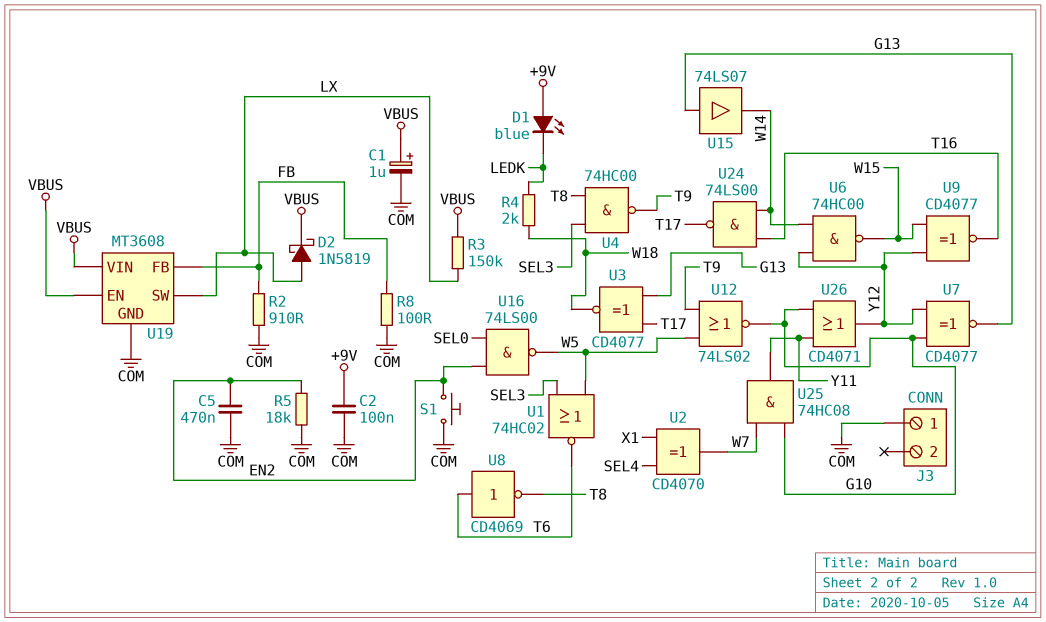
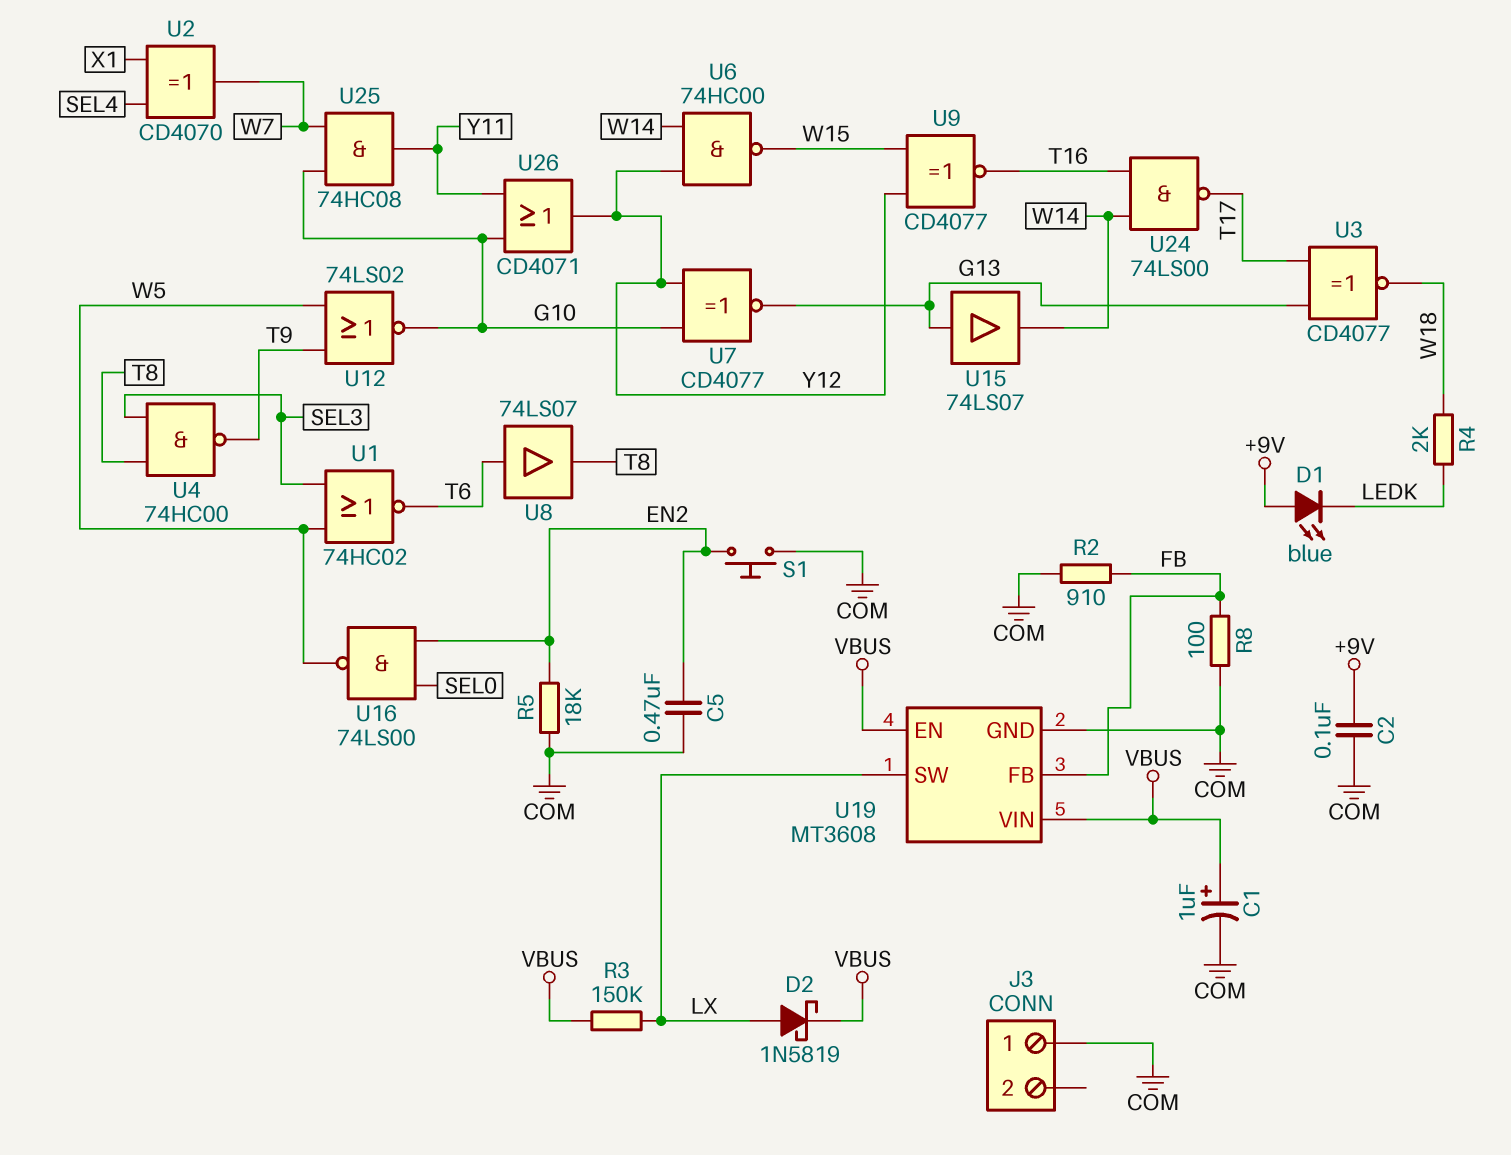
U8: NOT CD4069 (in T6, out T8) -> buffer 74LS07 (in T6, out T8)

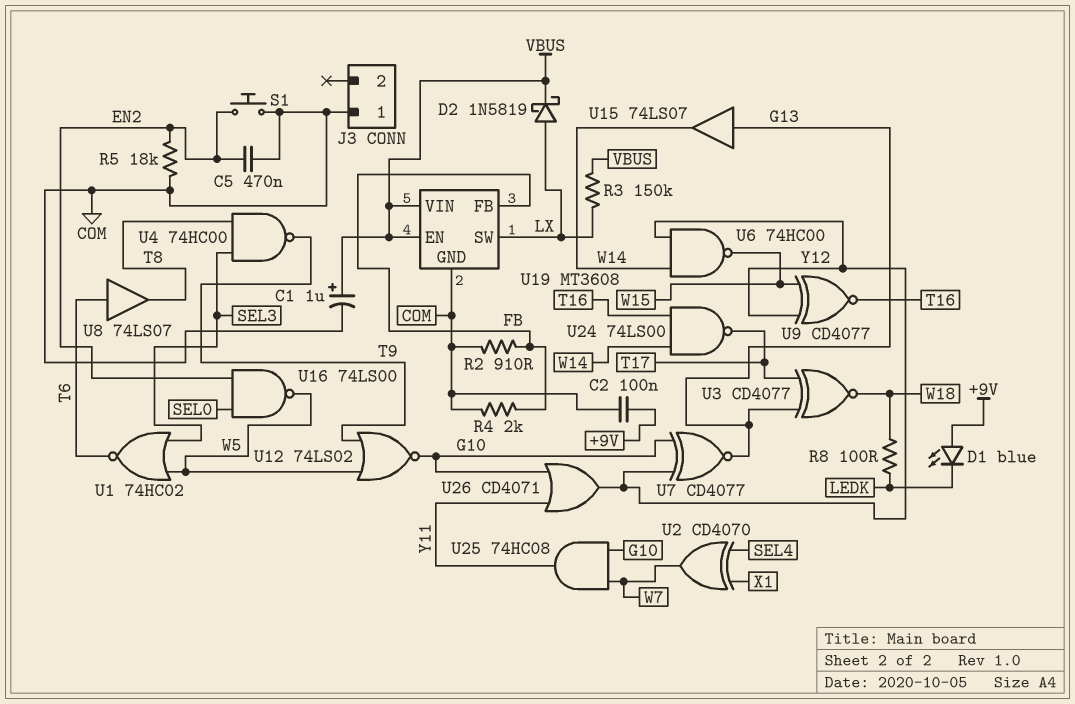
R4: 2k (LEDK, W18) -> 2k (COM, FB)
R8: 100 (COM, FB) -> 100 (LEDK, W18)

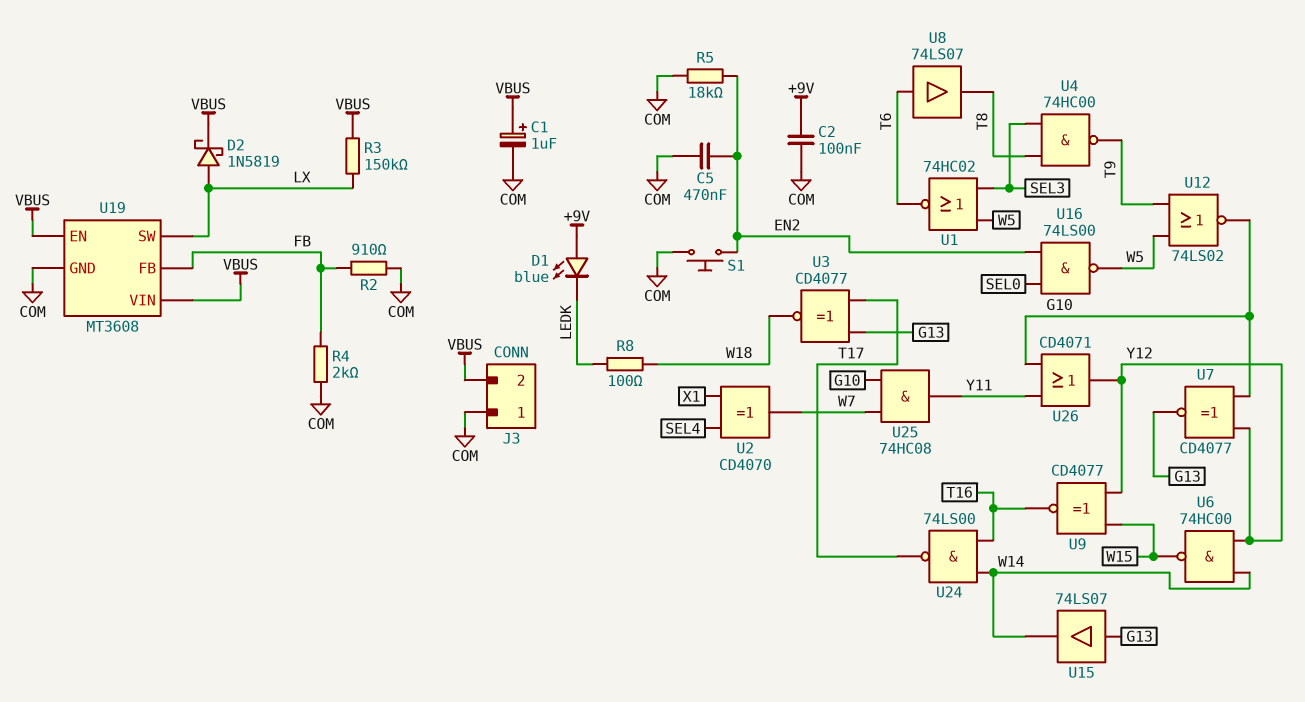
J3 pin 2: none -> VBUS

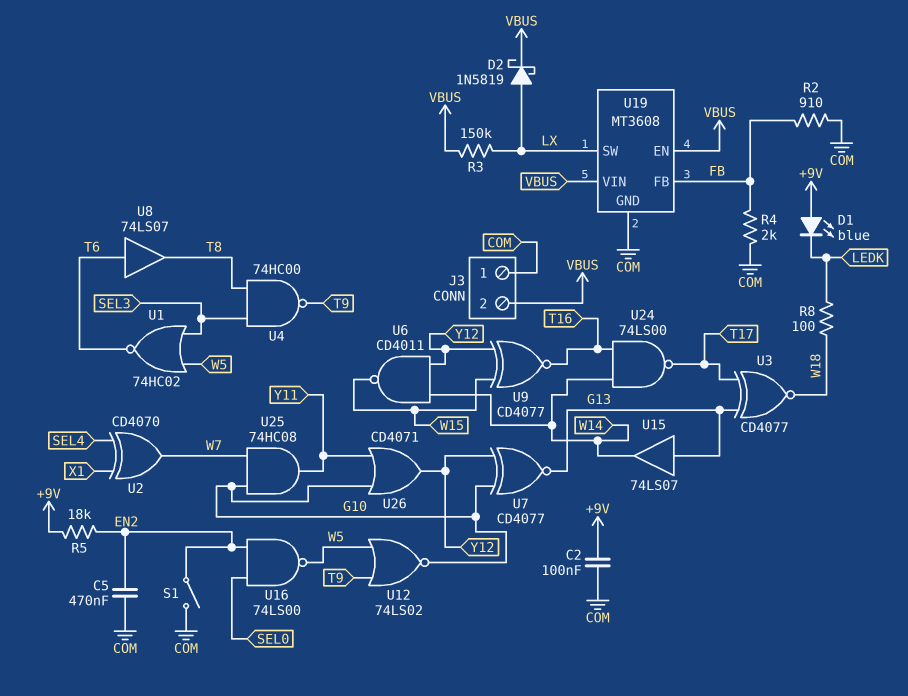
C1: 1uF (plus VBUS, minus COM) -> none
R5: 18k (COM, EN2) -> 18k (+9V, EN2)
S1: button (COM, EN2) -> switch (COM, EN2)
U6: NAND 74HC00 (in W14, in Y12, out W15) -> NAND CD4011 (in W14, in Y12, out W15)

